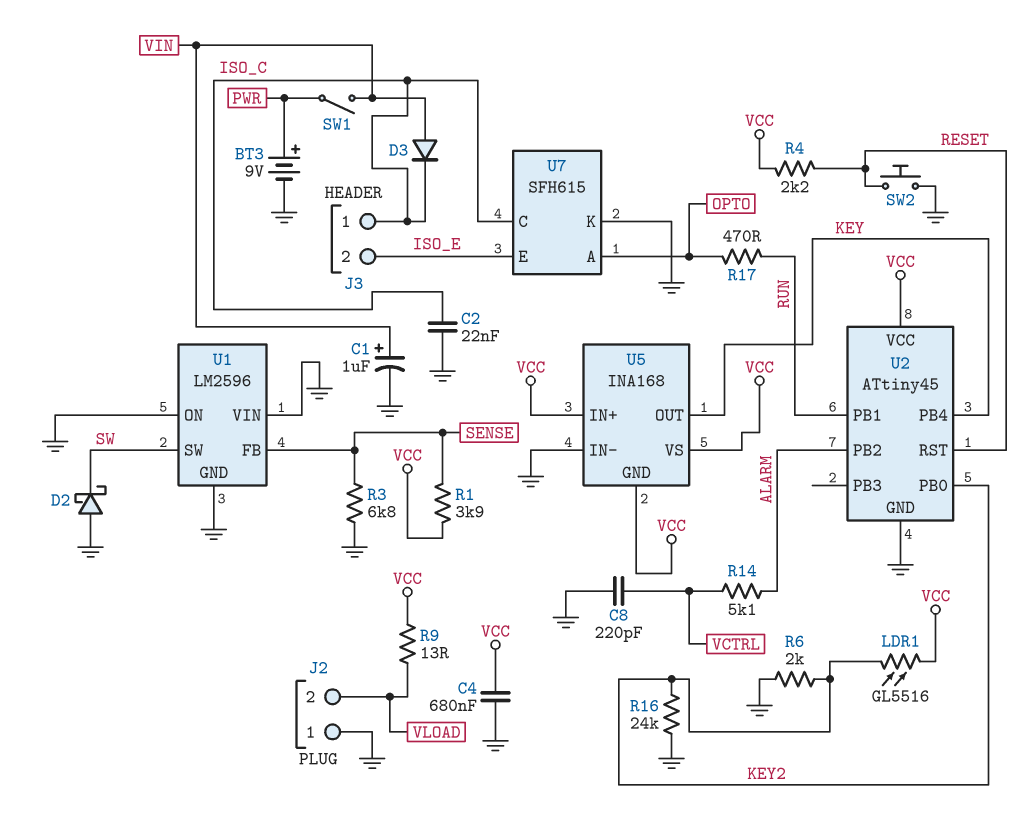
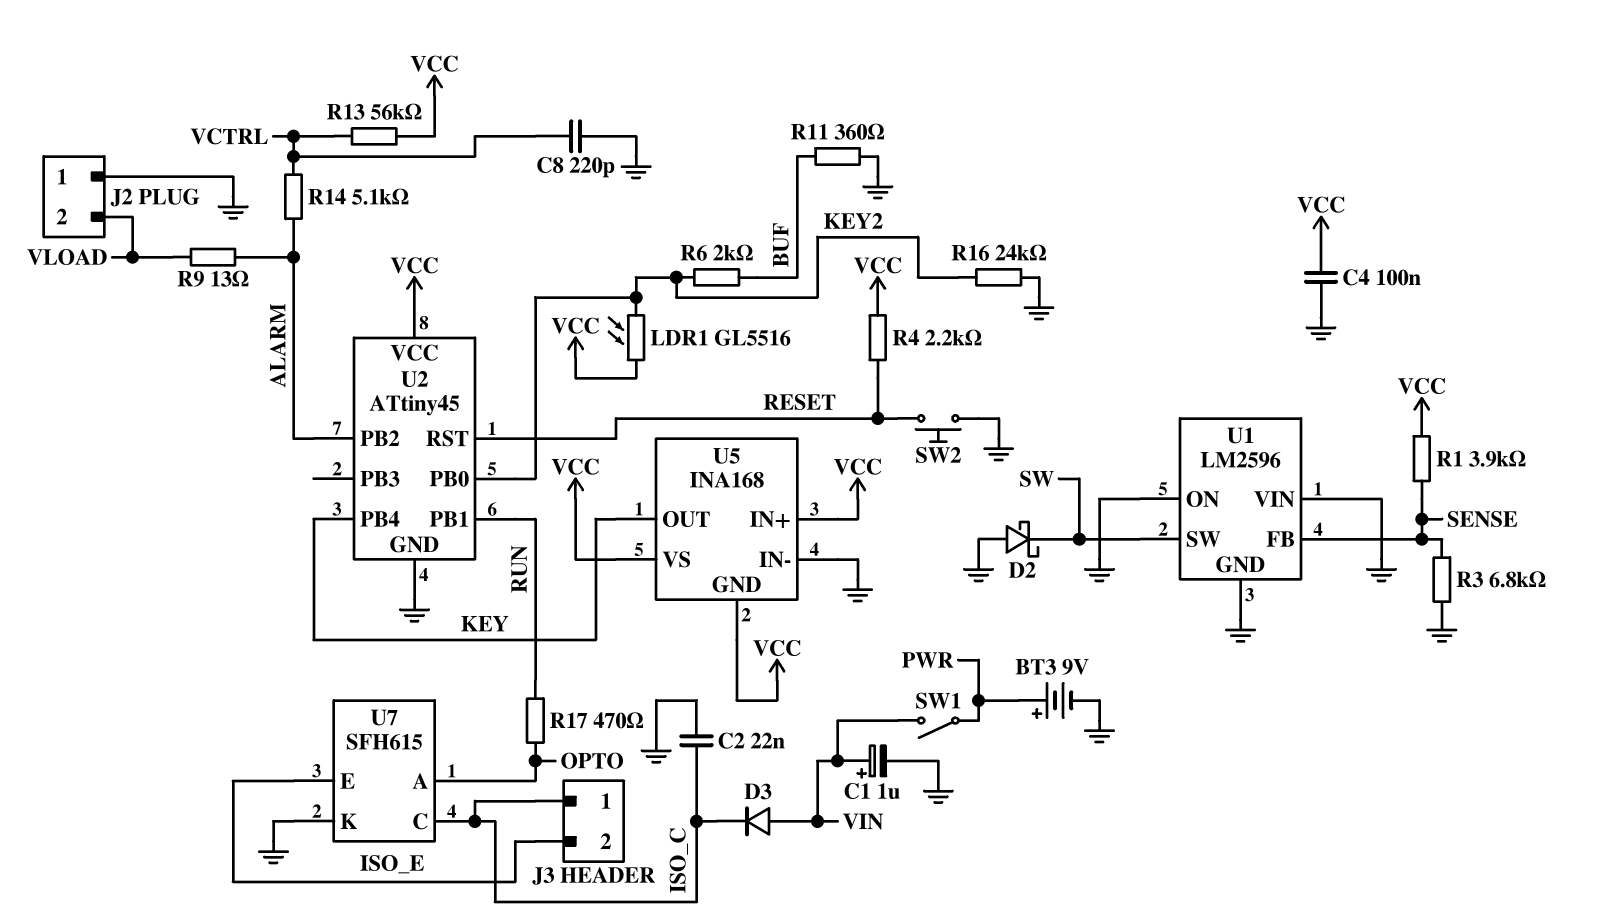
C4: 680nF (GND, VCC) -> 100nF (GND, VCC)
R6: 2k (GND, KEY2) -> 2k (BUF, KEY2)
R9: 13 (VCC, VLOAD) -> 13 (ALARM, VLOAD)
R11: none -> 360 (BUF, GND)
R13: none -> 56k (VCC, VCTRL)

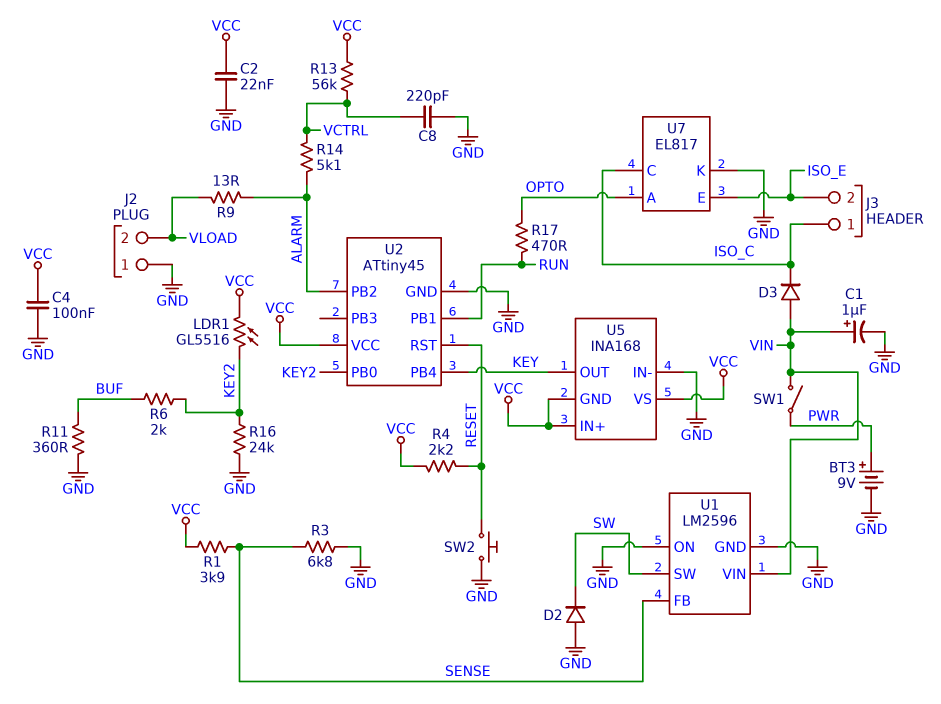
C2: 22nF (GND, ISO_C) -> 22nF (GND, VCC)
D2: schottky (A GND, K SW) -> diode (A GND, K SW)
U1 pin VIN: GND -> VIN
U7: SFH615 -> EL817

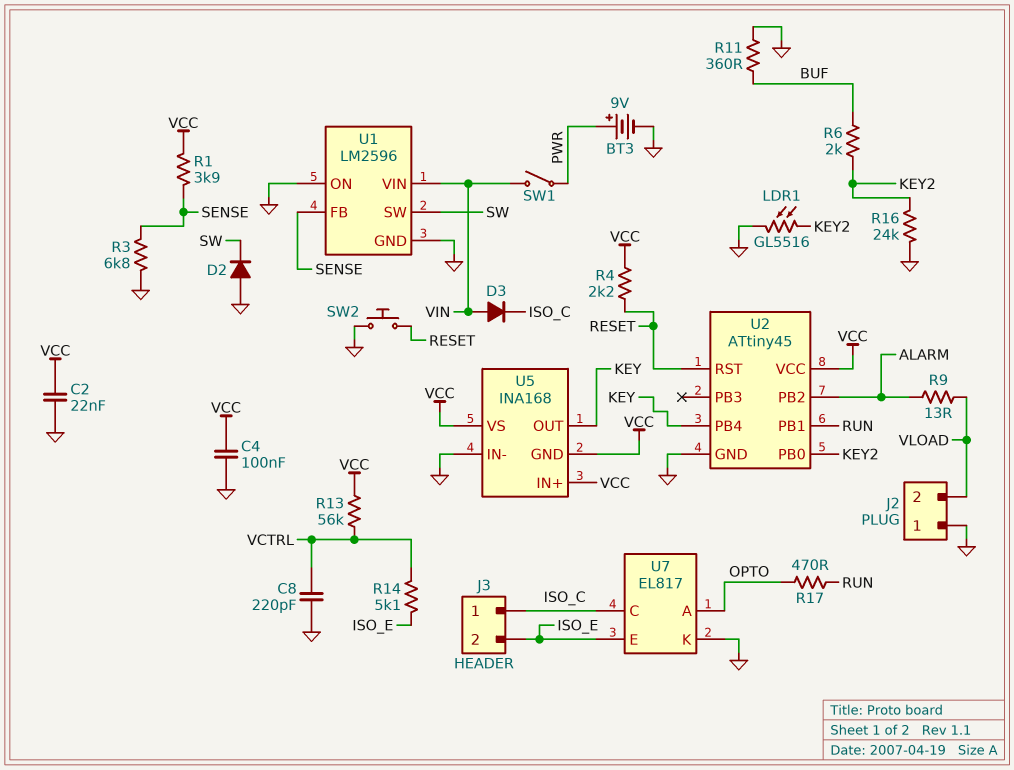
C1: 1uF (plus VIN, minus GND) -> none
LDR1: GL5516 (KEY2, VCC) -> GL5516 (GND, KEY2)
R14: 5.1k (ALARM, VCTRL) -> 5.1k (ISO_E, VCTRL)

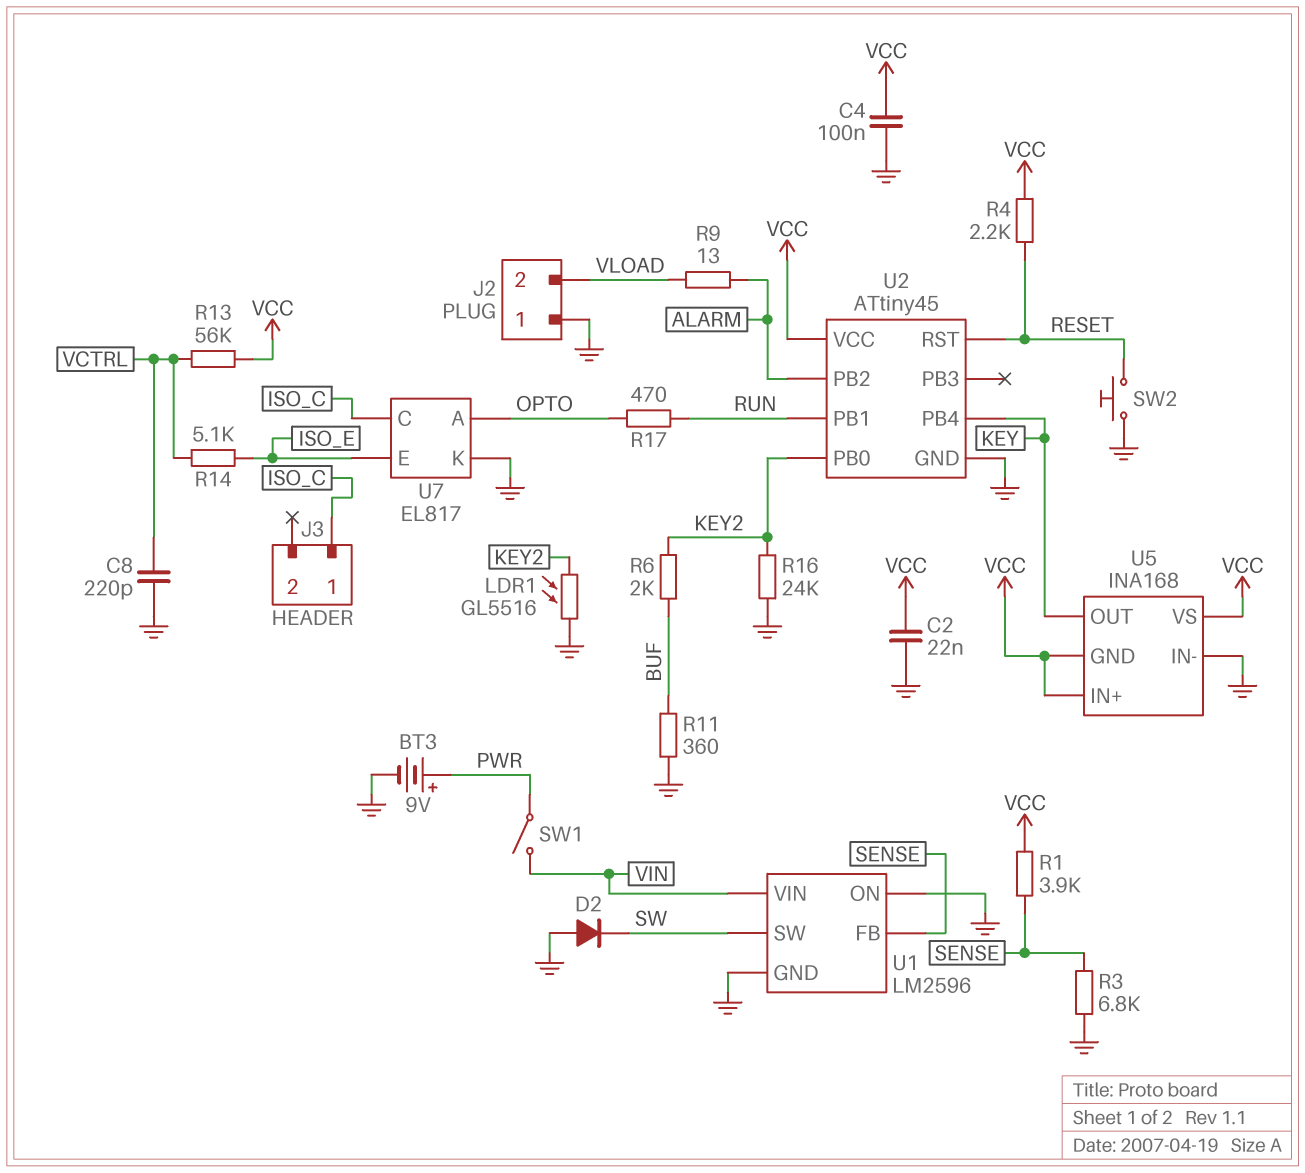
D3: diode (A VIN, K ISO_C) -> none
J3 pin 2: ISO_E -> none

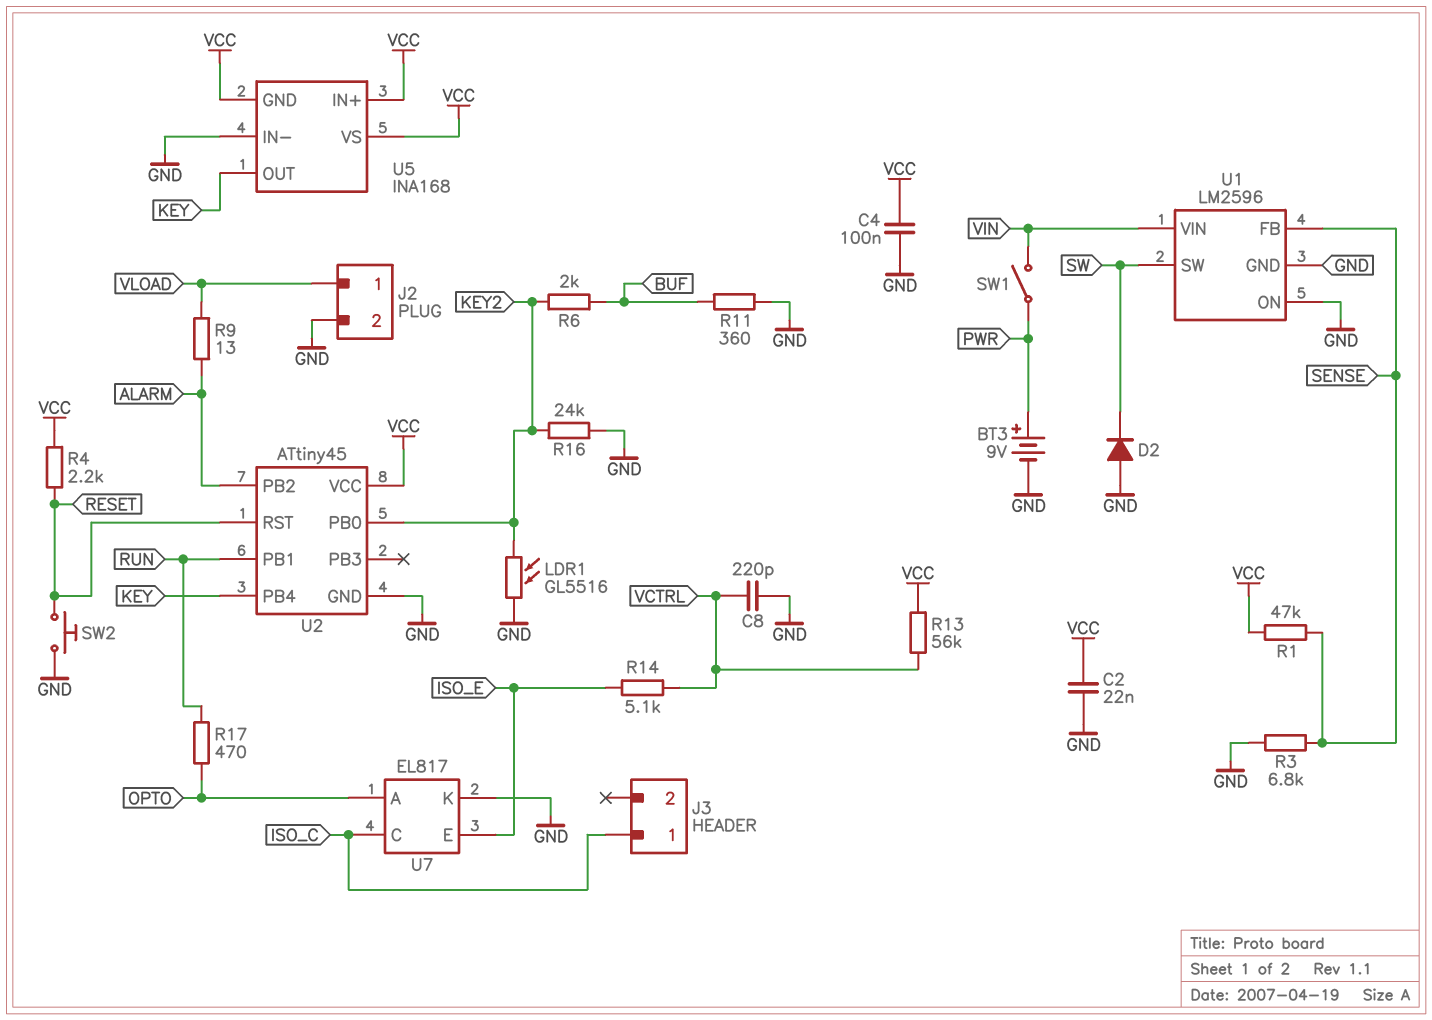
J2 pin 1: GND -> VLOAD
J2 pin 2: VLOAD -> GND
R1: 3.9k (SENSE, VCC) -> 47k (SENSE, VCC)

